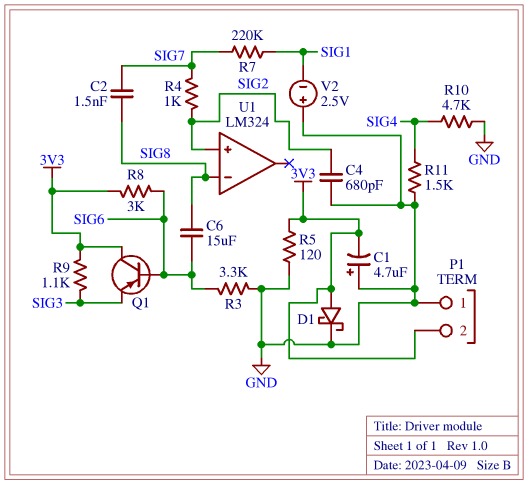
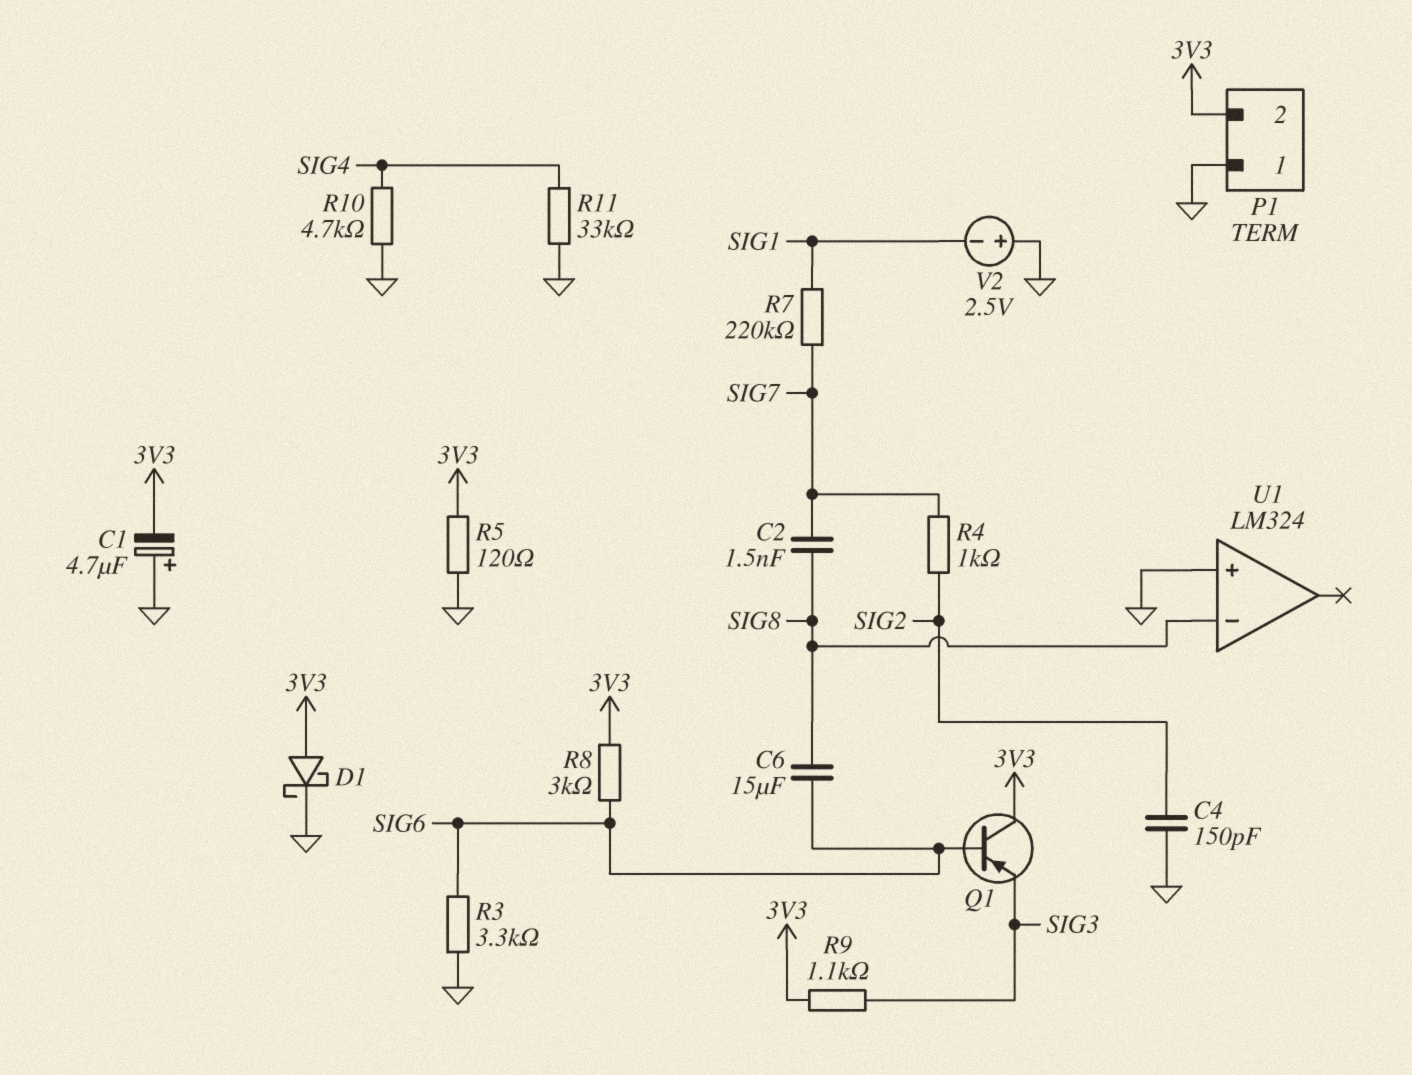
C4: 680pF (GND, SIG2) -> 150pF (GND, SIG2)
R11: 1.5k (GND, SIG4) -> 33k (GND, SIG4)
U1 pin in+: SIG2 -> GND

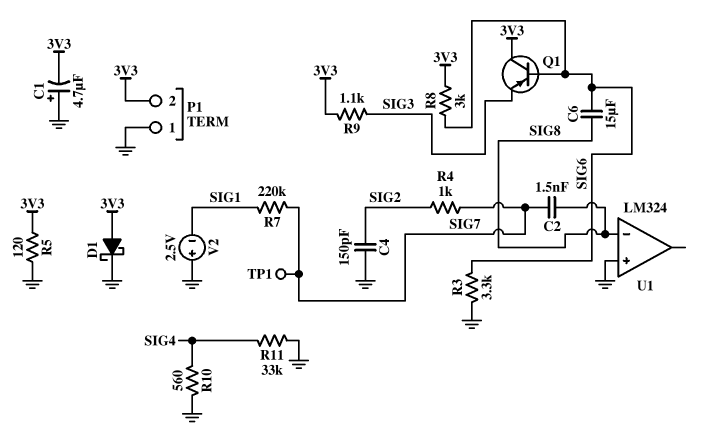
R10: 4.7k (GND, SIG4) -> 560 (GND, SIG4)
TP1: none -> test point (SIG7)

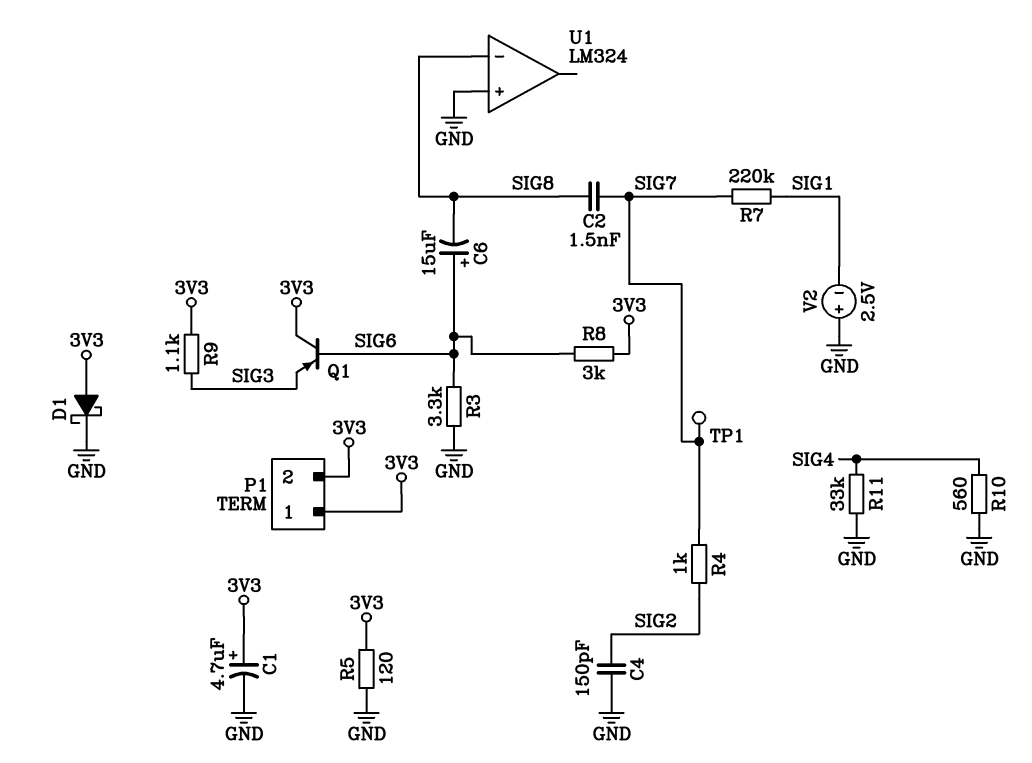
C1: 4.7uF (plus GND, minus 3V3) -> 4.7uF (plus 3V3, minus GND)
C6: 15uF (SIG6, SIG8) -> 15uF (plus SIG6, minus SIG8)
P1 pin 1: GND -> 3V3

